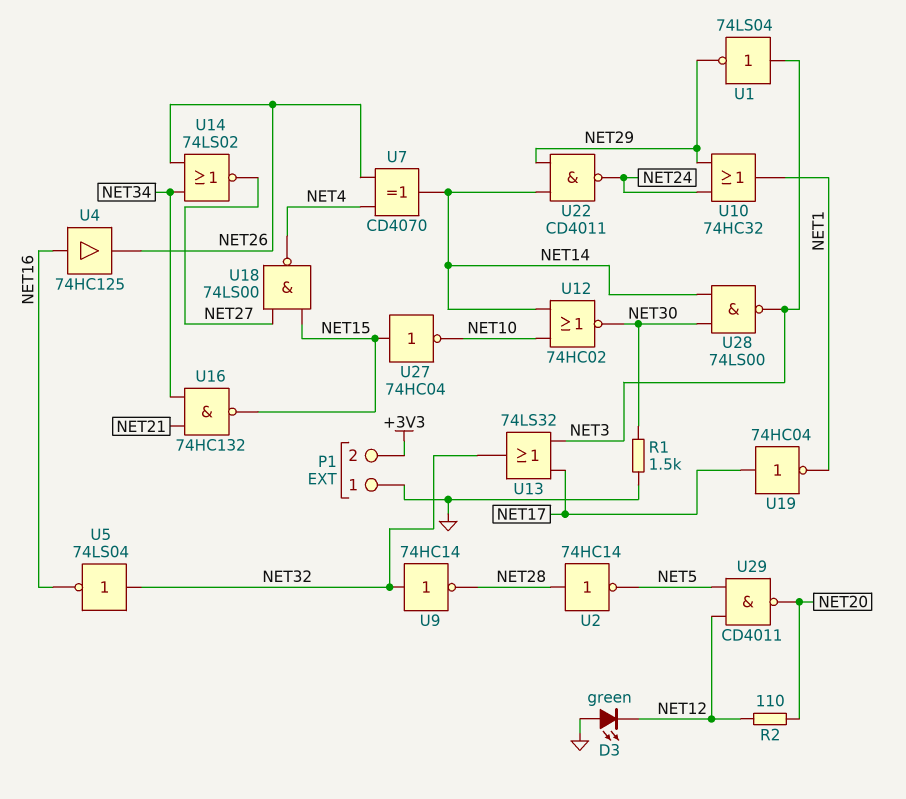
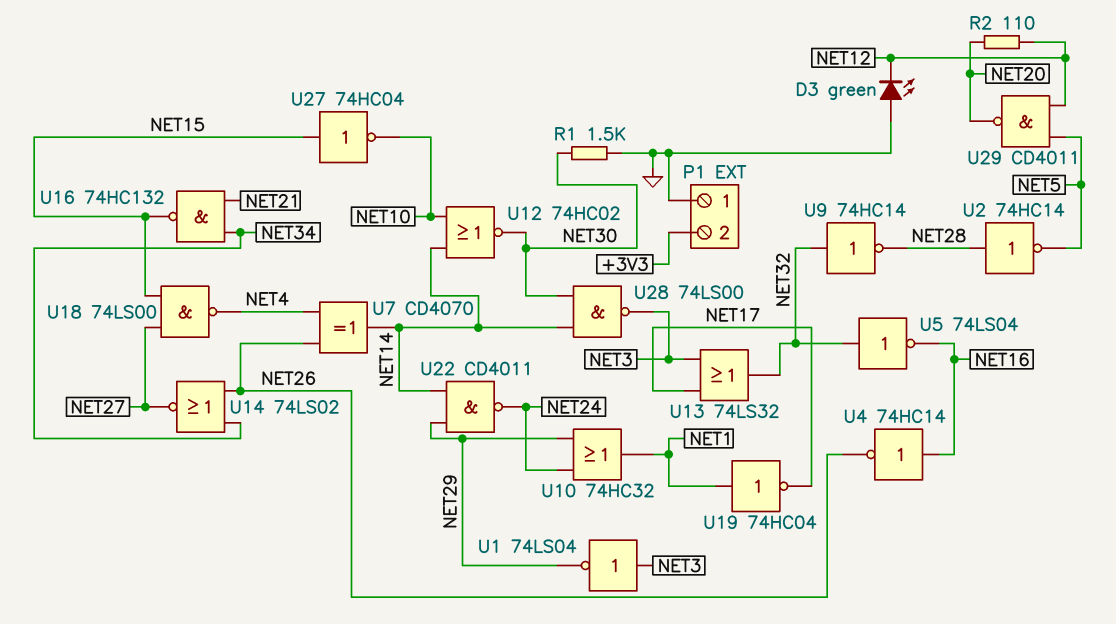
U4: buffer 74HC125 (in NET16, out NET26) -> NOT 74HC14 (in NET16, out NET26)
U19: NOT 74HC04 (in NET17, out NET1) -> NOT 74HC04 (in NET1, out NET17)

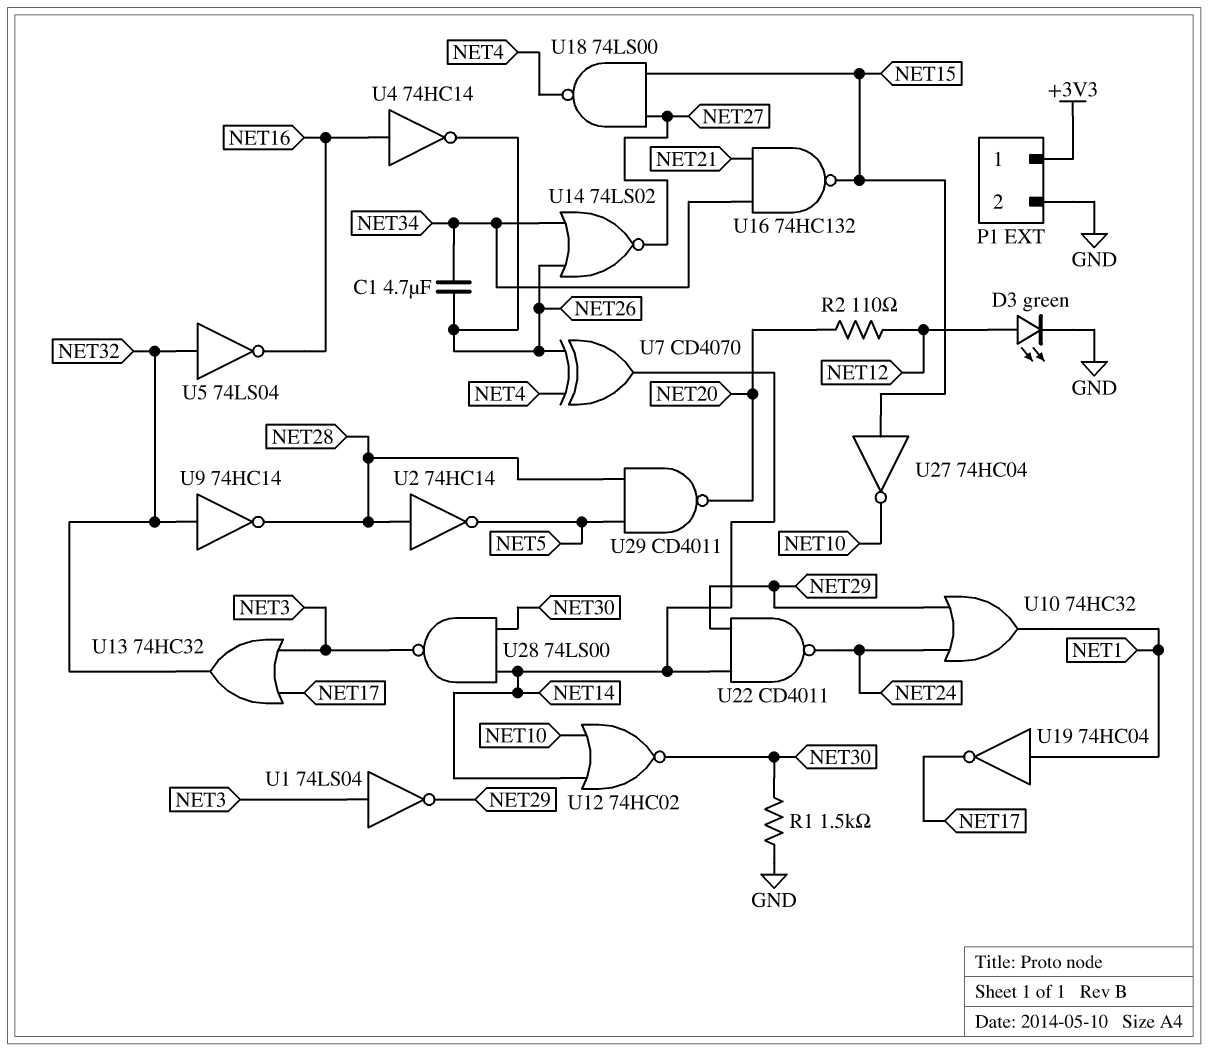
C1: none -> 4.7uF (NET26, NET34)
D3: LED green (A GND, K NET12) -> LED green (A NET12, K GND)
P1 pin 1: GND -> +3V3
P1 pin 2: +3V3 -> GND
U13: OR 74LS32 (in NET3, in NET17, out NET32) -> OR 74HC32 (in NET3, in NET17, out NET32)
U29: NAND CD4011 (in NET5, in NET12, out NET20) -> NAND CD4011 (in NET5, in NET28, out NET20)

